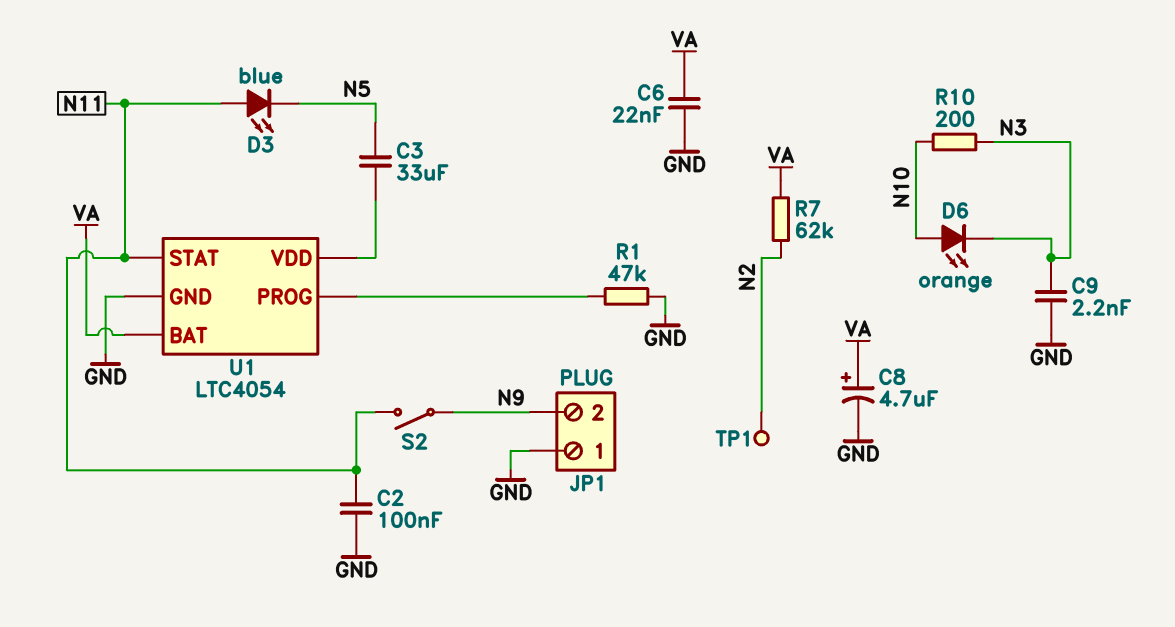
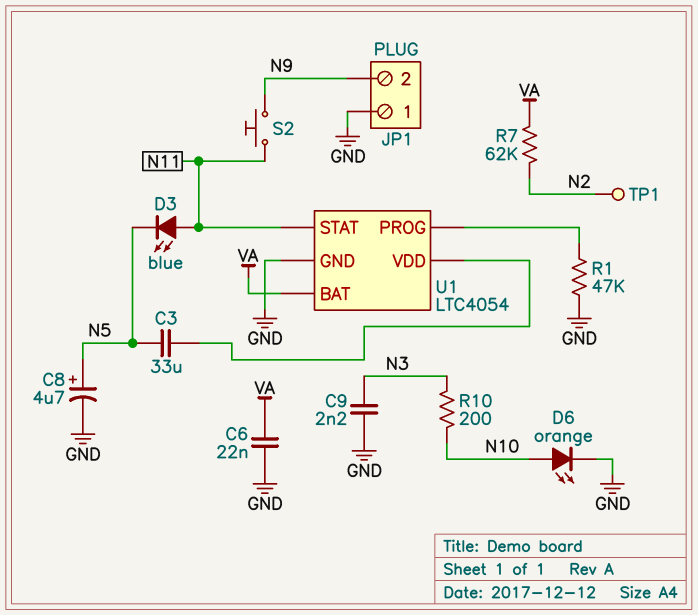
C2: 100nF (GND, N11) -> none
C8: 4.7uF (plus VA, minus GND) -> 4.7uF (plus N5, minus GND)
D6: LED orange (A N10, K N3) -> LED orange (A N10, K GND)
S2: switch (N9, N11) -> button (N9, N11)

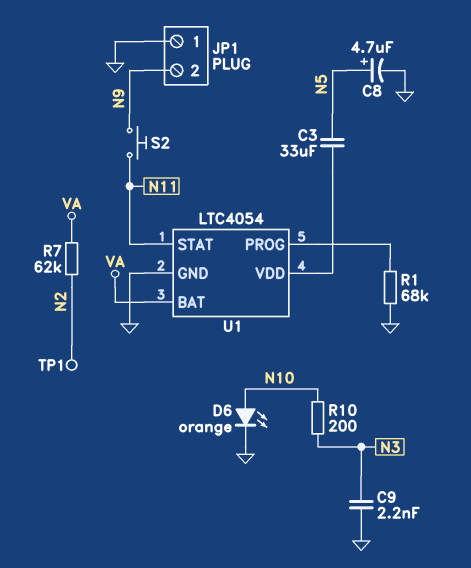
C6: 22nF (GND, VA) -> none
D3: LED blue (A N11, K N5) -> none
R1: 47k (GND, U1/PROG) -> 68k (GND, U1/PROG)

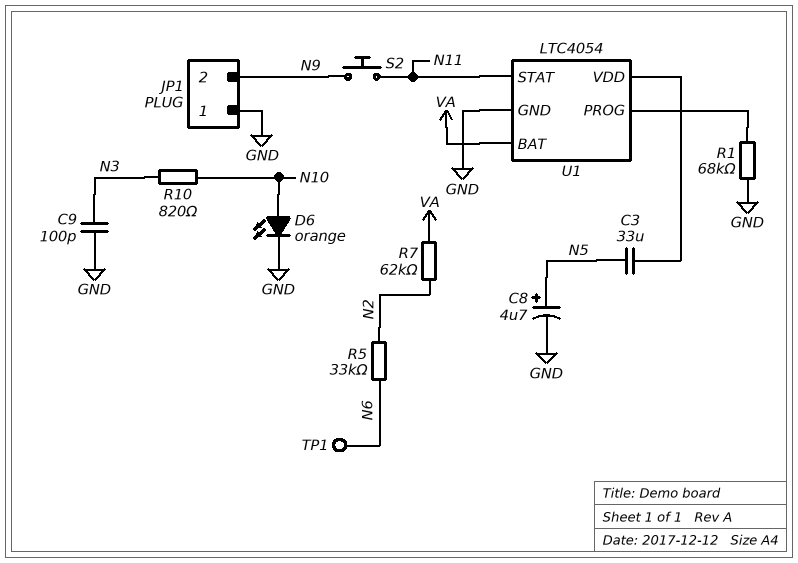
C9: 2.2nF (GND, N3) -> 100pF (GND, N3)
R5: none -> 33k (N2, N6)
R10: 200 (N3, N10) -> 820 (N3, N10)
TP1: test point (N2) -> test point (N6)

